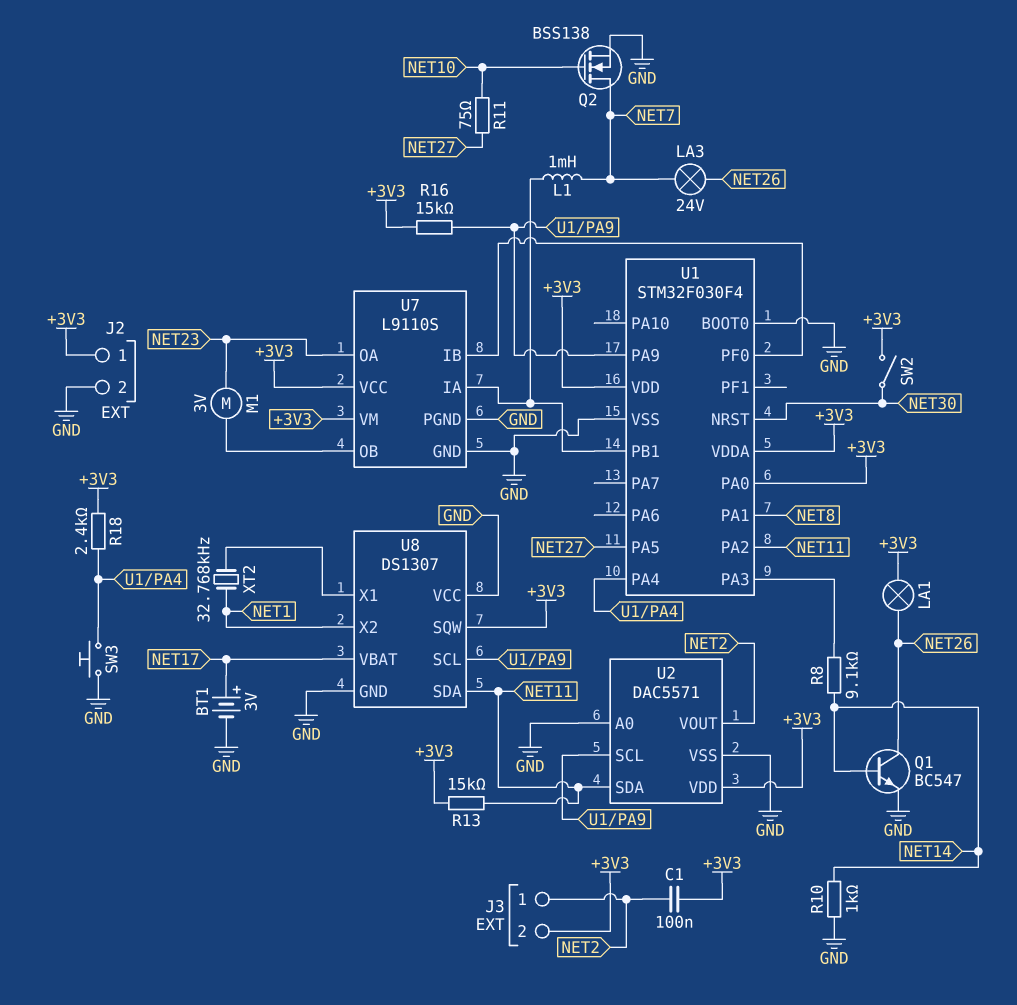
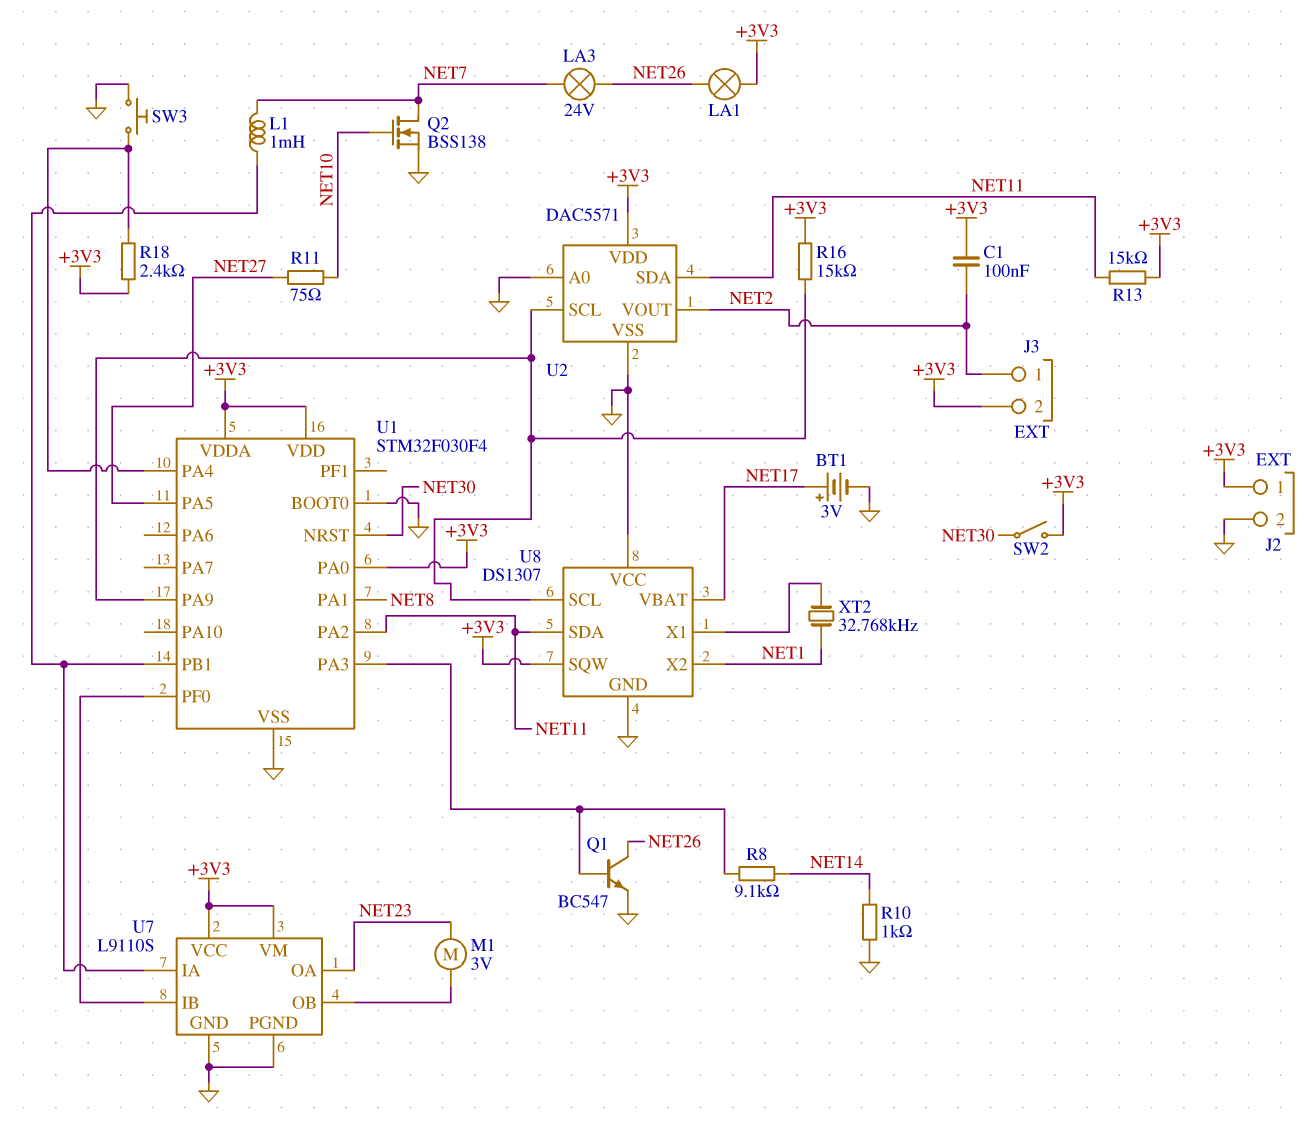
Q1: NPN BC547 (B NET14, C NET26, E GND) -> NPN BC547 (B U1/PA3, C NET26, E GND)

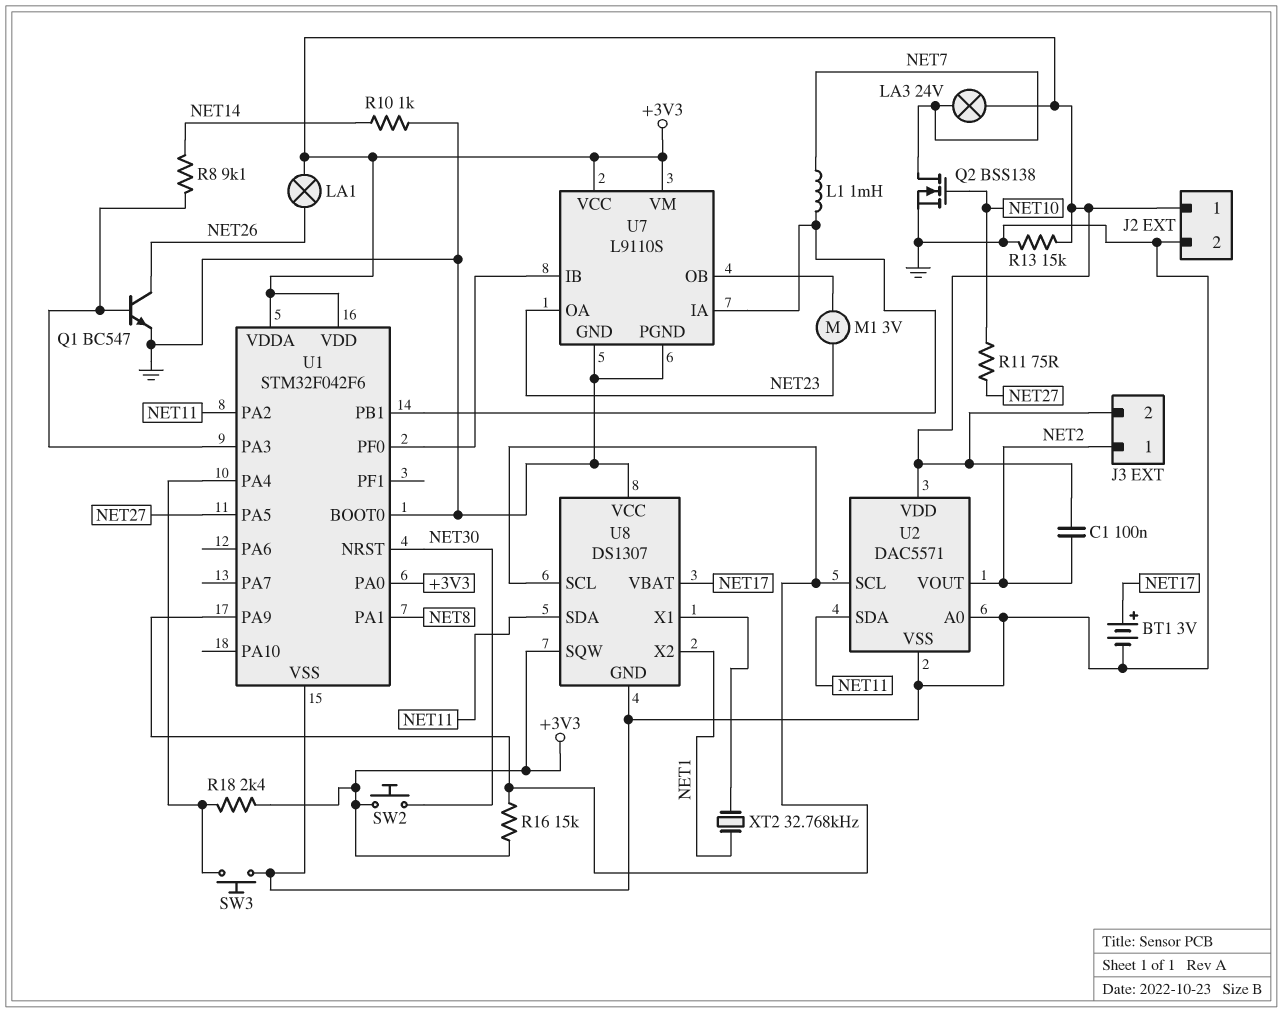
LA3: lamp 24V (NET7, NET26) -> lamp 24V (+3V3, NET7)
R13: 15k (+3V3, NET11) -> 15k (+3V3, GND)
SW2: switch (+3V3, NET30) -> button (+3V3, NET30)
U1: STM32F030F4 -> STM32F042F6

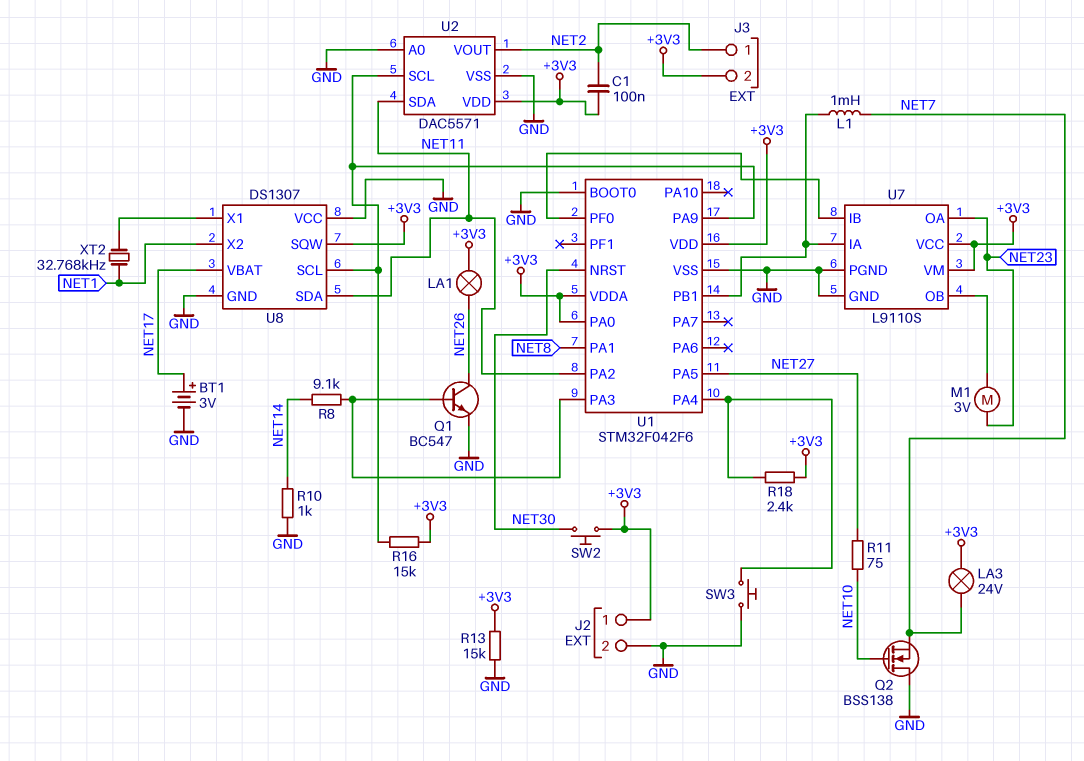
Q2: NMOS BSS138 (G NET10, D NET7, S GND) -> NMOS BSS138 (G NET10, D GND, S NET7)

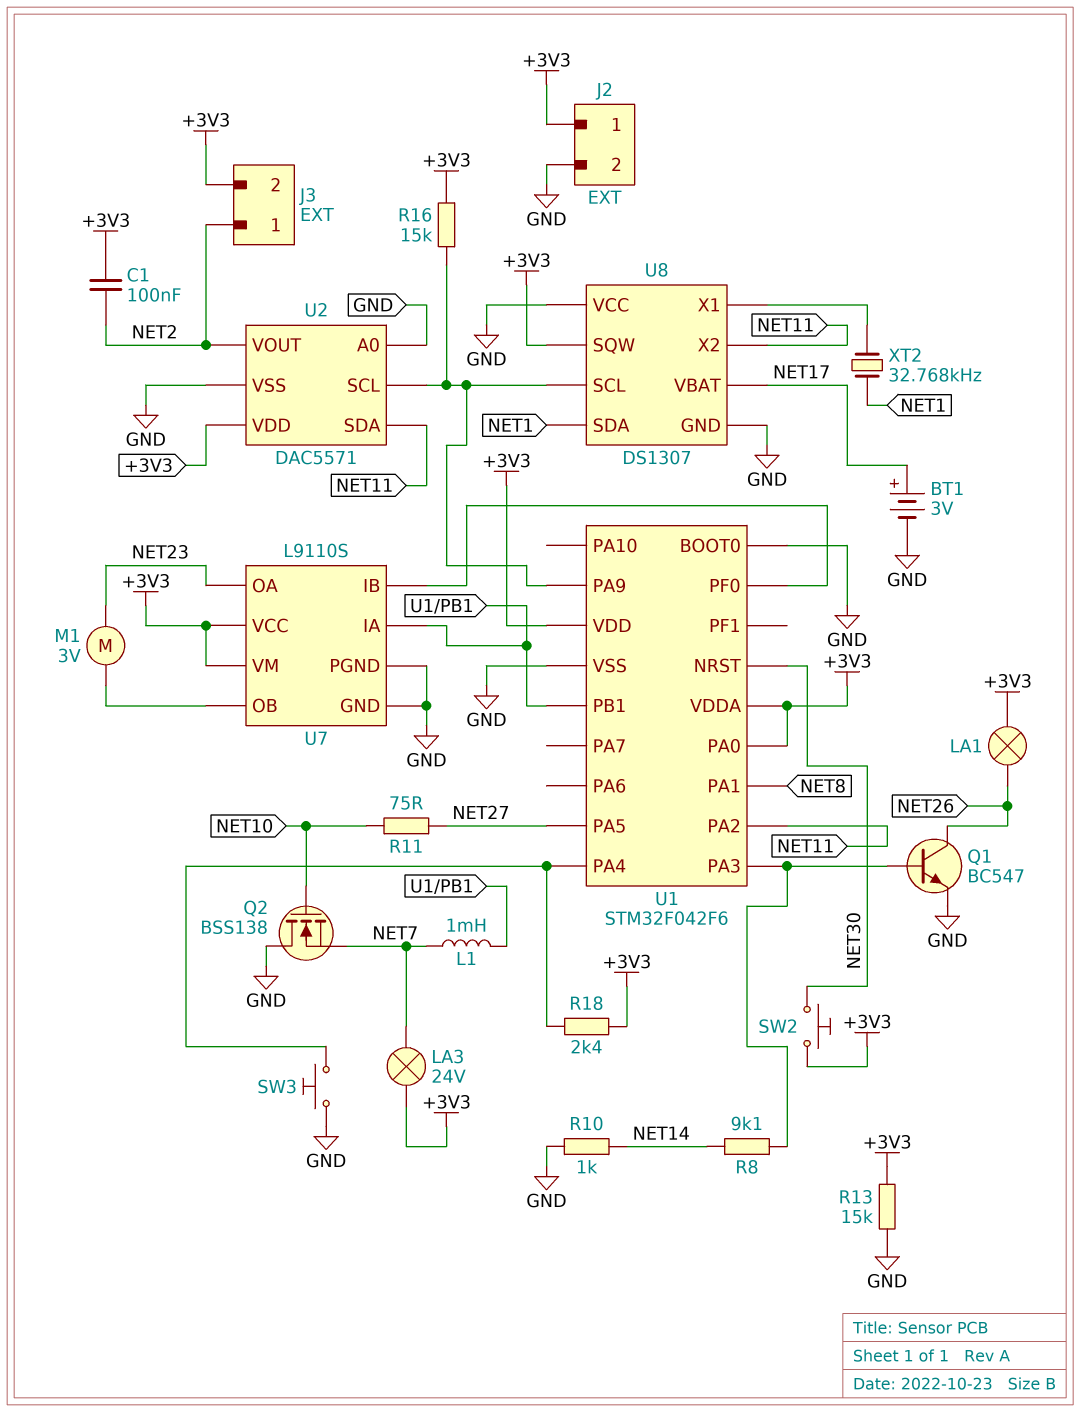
U8 pin SDA: NET11 -> NET1
U8 pin X2: NET1 -> NET11

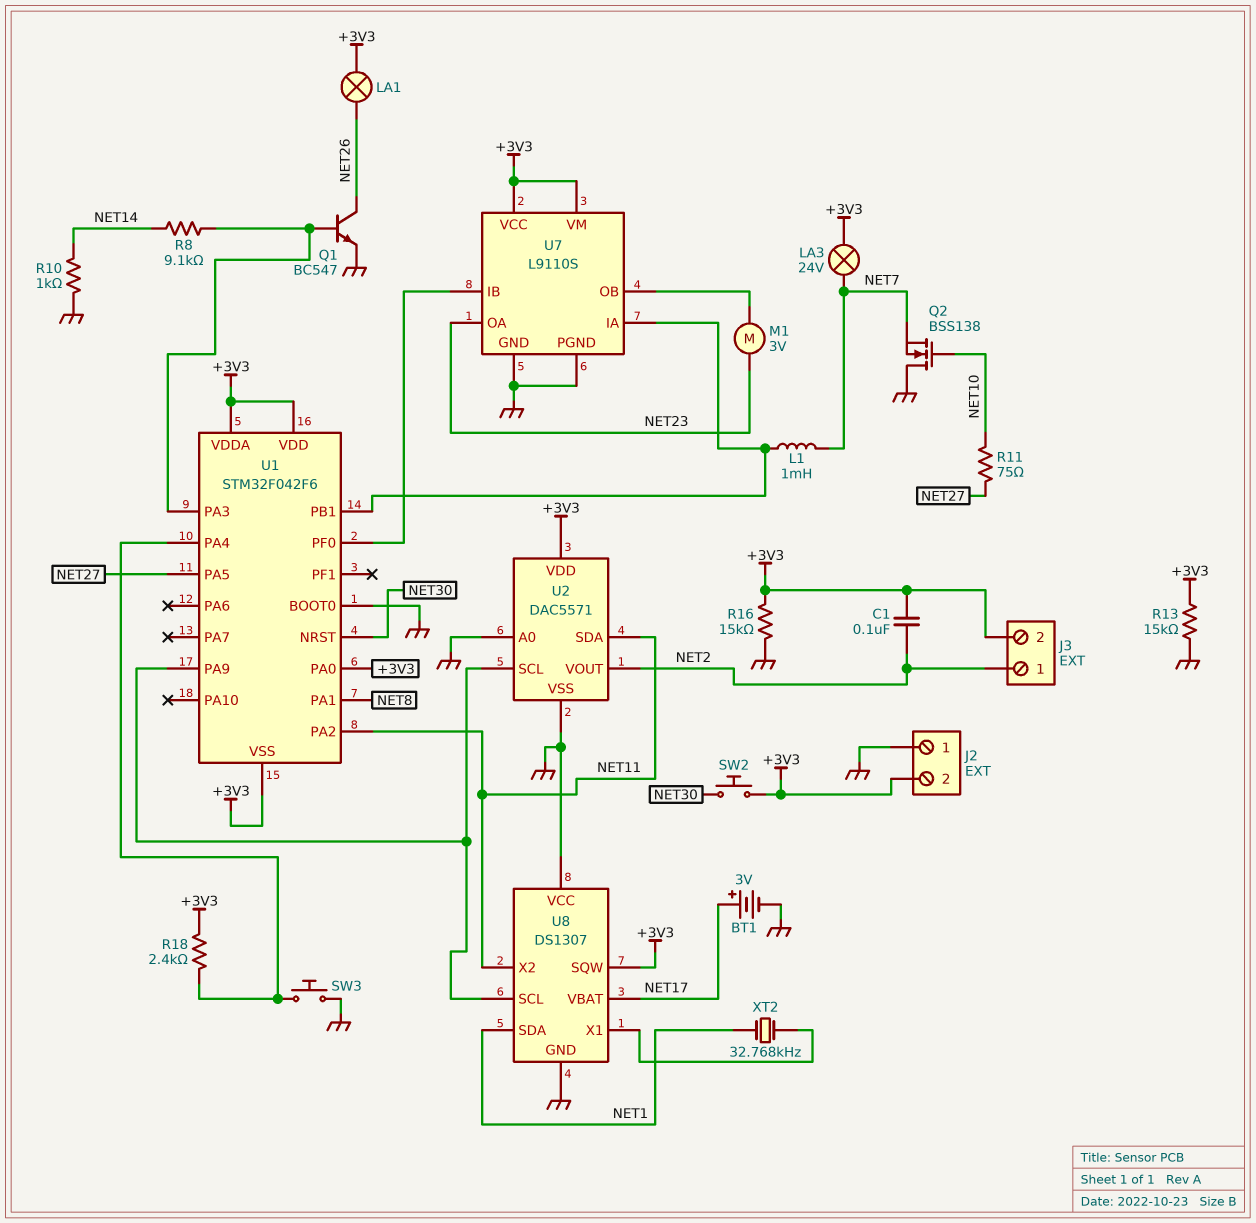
J2 pin 1: +3V3 -> GND
J2 pin 2: GND -> +3V3
R16: 15k (+3V3, U1/PA9) -> 15k (+3V3, GND)
U1 pin VSS: GND -> +3V3

